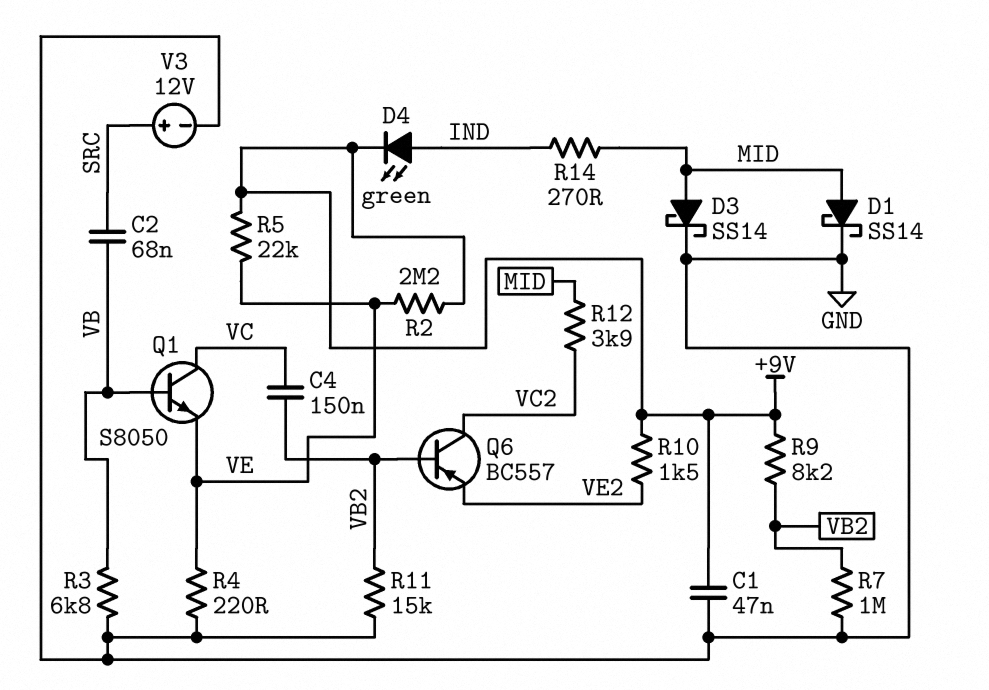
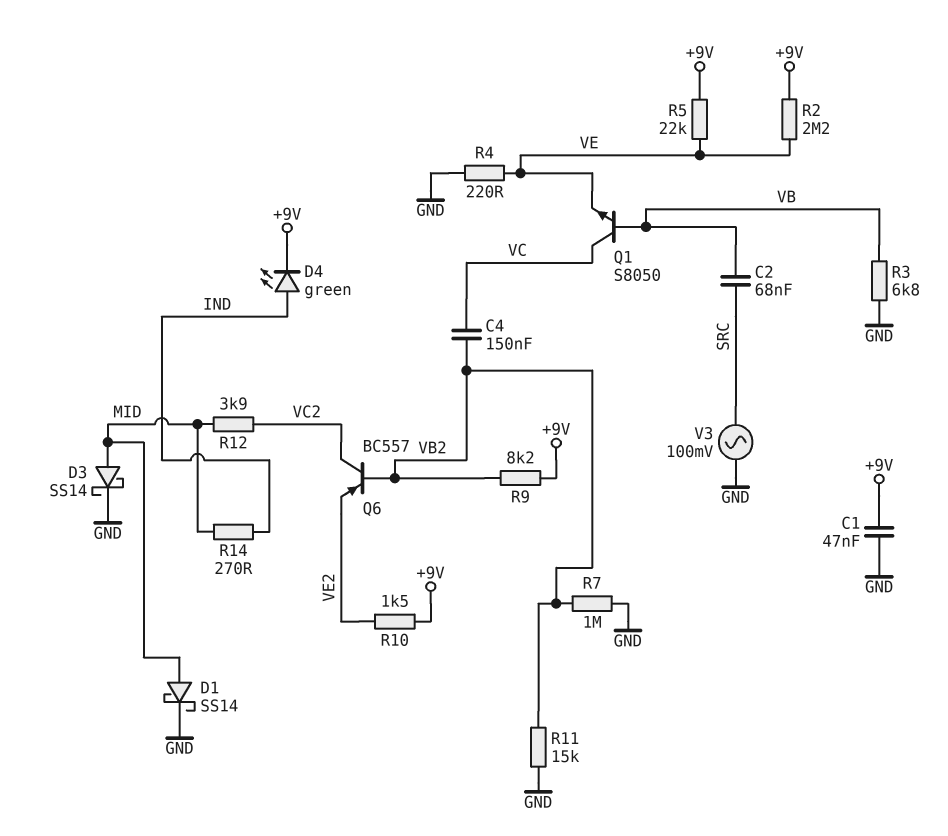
V3: 12V (plus SRC, minus GND) -> AC 100mV (GND, SRC)

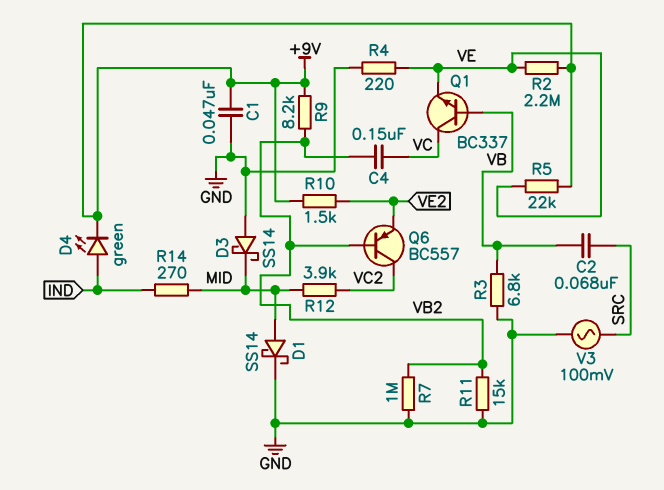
D3: schottky SS14 (A MID, K GND) -> schottky SS14 (A GND, K MID)
Q1: NPN S8050 (B VB, C VC, E VE) -> NPN BC337 (B VB, C VC, E VE)

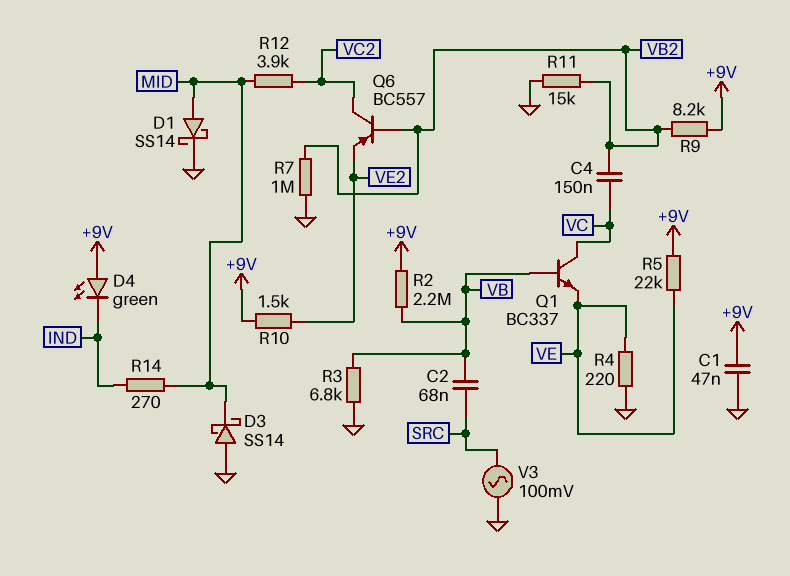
D4: LED green (A IND, K +9V) -> LED green (A +9V, K IND)
R2: 2.2M (+9V, VE) -> 2.2M (+9V, VB)

